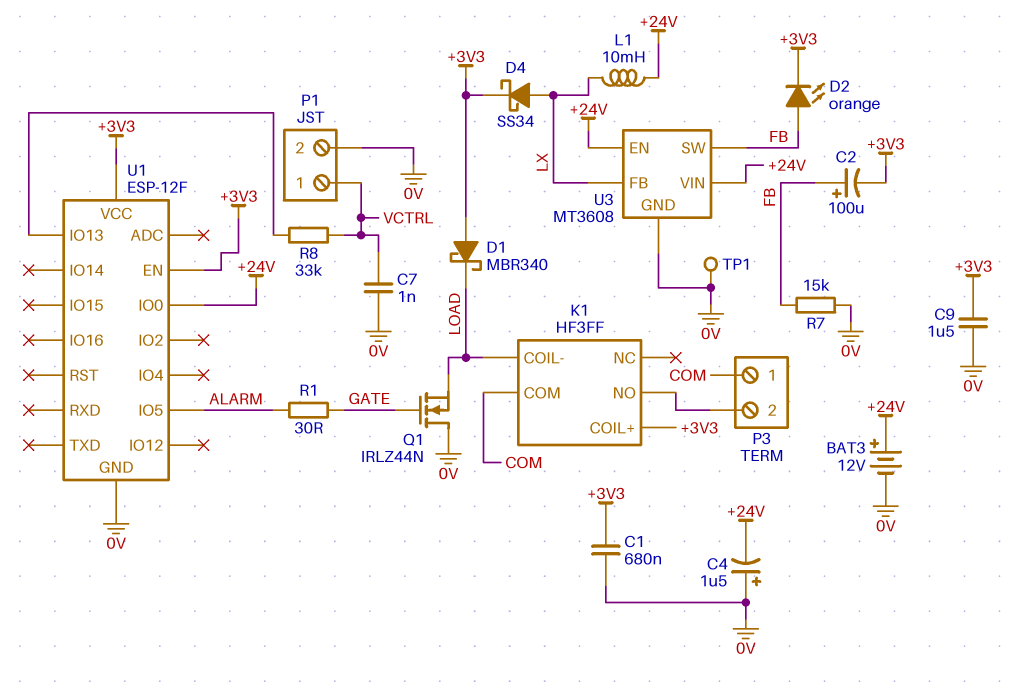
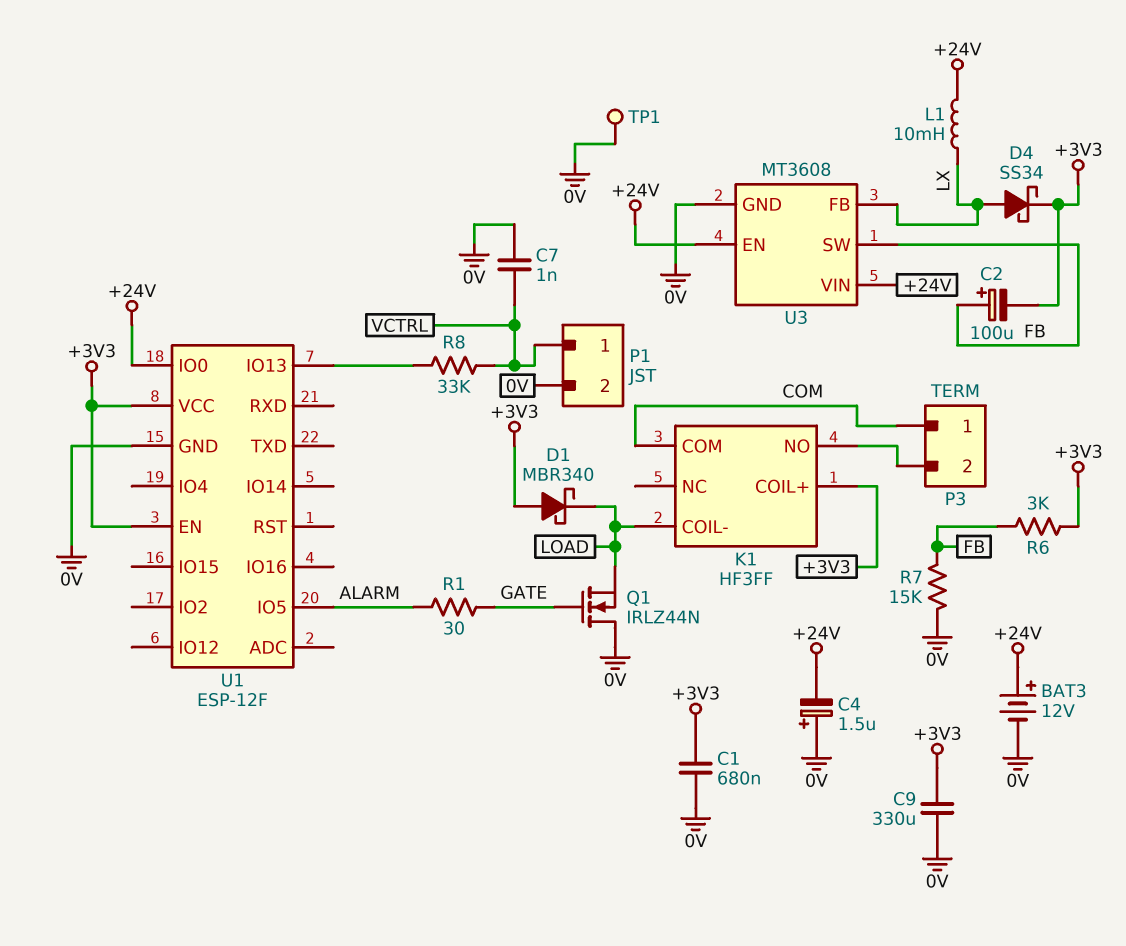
C9: 1.5uF (+3V3, 0V) -> 330uF (+3V3, 0V)
D2: LED orange (A FB, K +3V3) -> none
R6: none -> 3k (+3V3, FB)

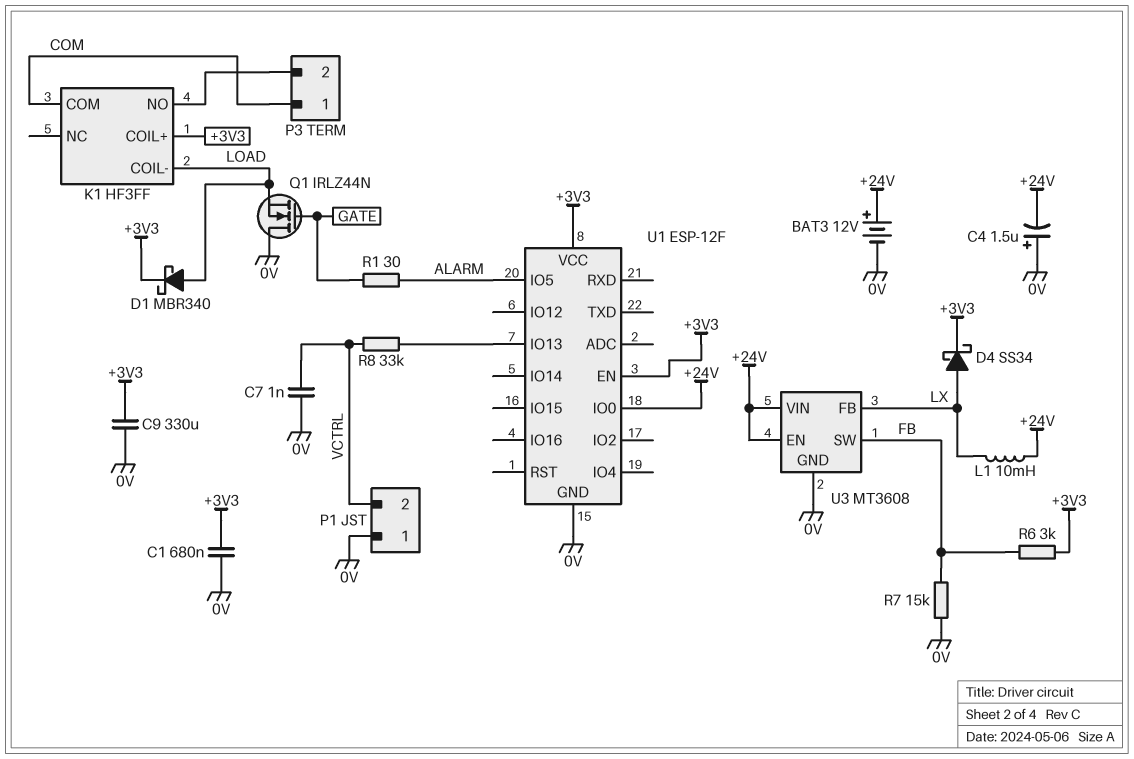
C2: 100uF (plus FB, minus +3V3) -> none
D1: schottky MBR340 (A +3V3, K LOAD) -> schottky MBR340 (A LOAD, K +3V3)
P1 pin 1: VCTRL -> 0V
P1 pin 2: 0V -> VCTRL
TP1: test point (0V) -> none

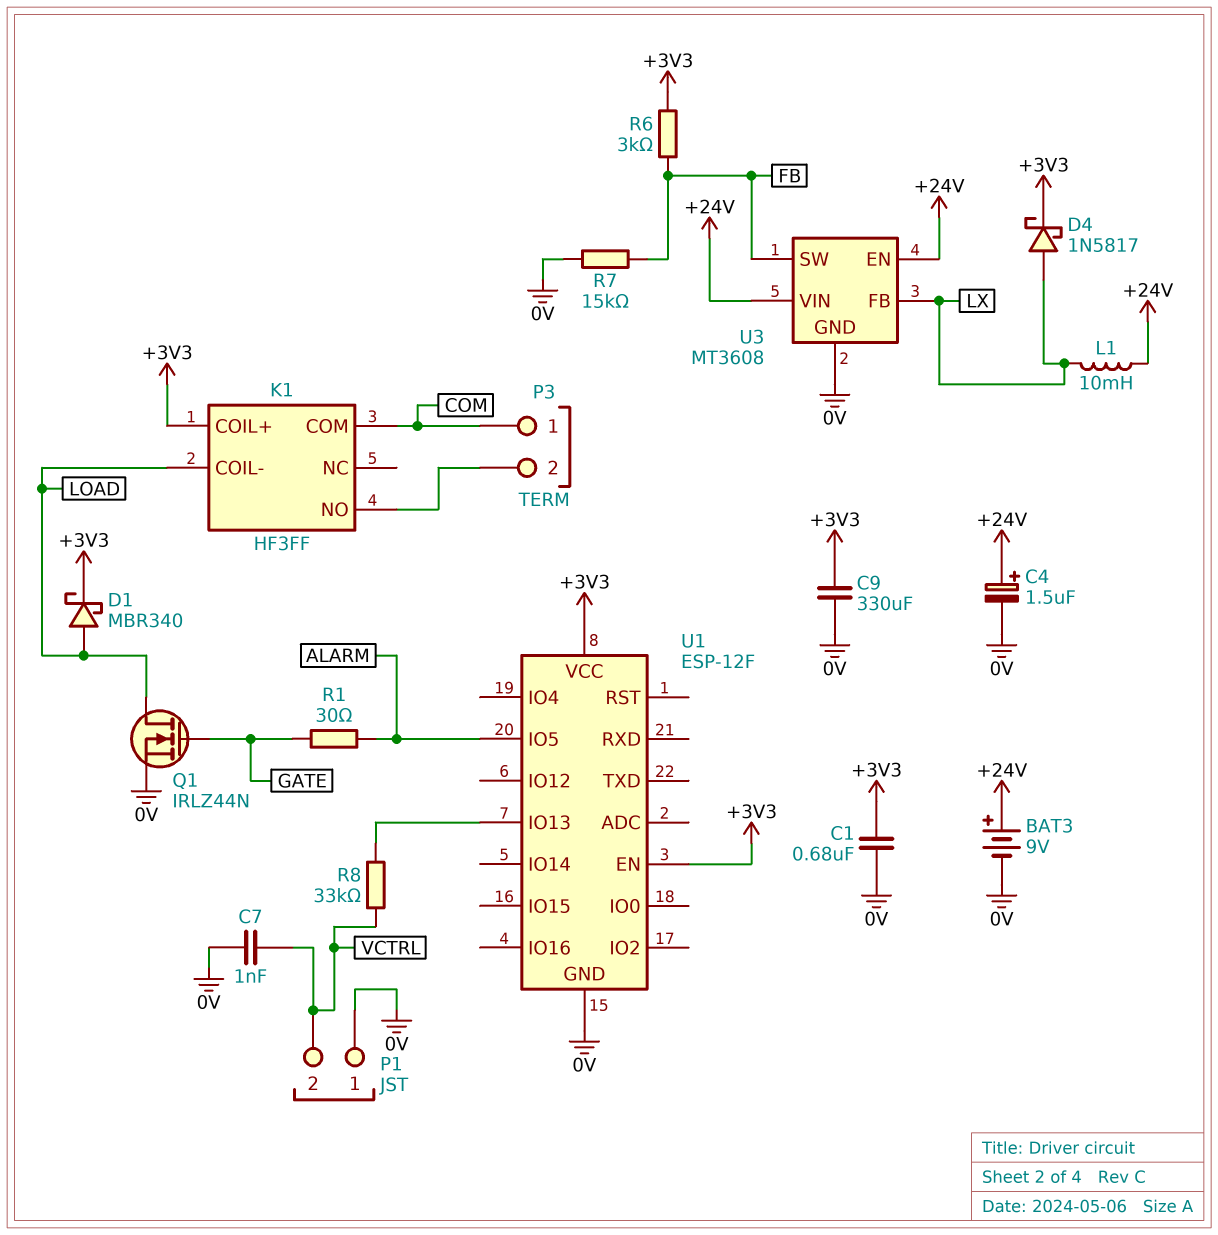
BAT3: 12V (plus +24V, minus 0V) -> 9V (plus +24V, minus 0V)
C4: 1.5uF (plus 0V, minus +24V) -> 1.5uF (plus +24V, minus 0V)
D4: schottky SS34 (A LX, K +3V3) -> schottky 1N5817 (A LX, K +3V3)
Q1: NMOS IRLZ44N (G GATE, D 0V, S LOAD) -> NMOS IRLZ44N (G GATE, D LOAD, S 0V)
U1 pin IO0: +24V -> none

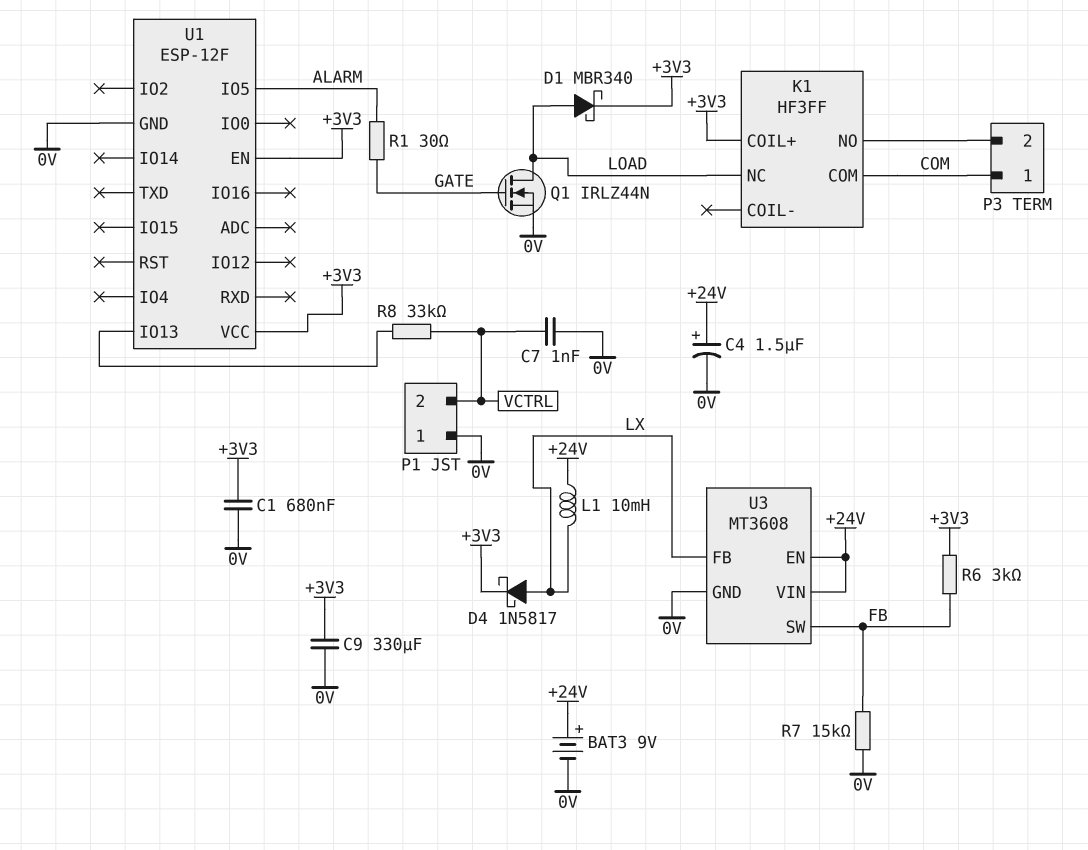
K1 pin COIL-: LOAD -> none
K1 pin NC: none -> LOAD

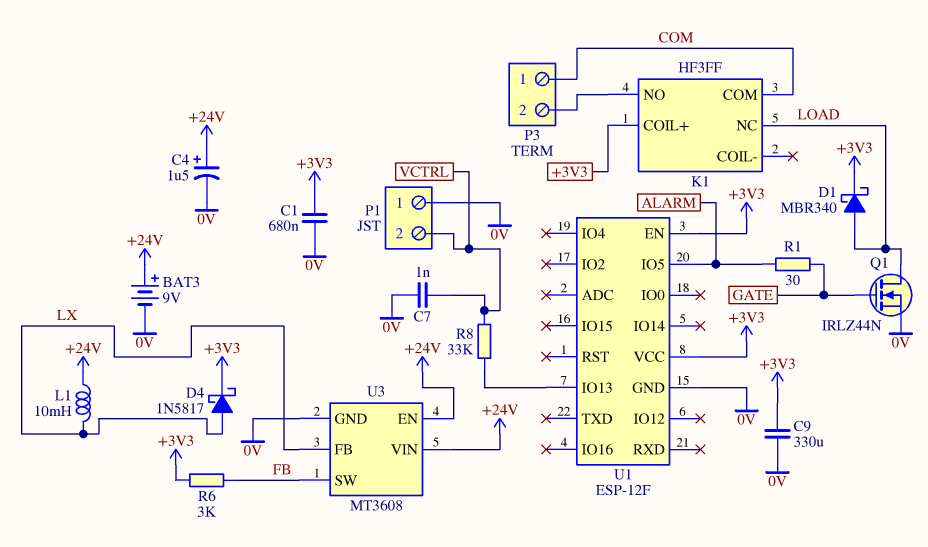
R7: 15k (0V, FB) -> none

